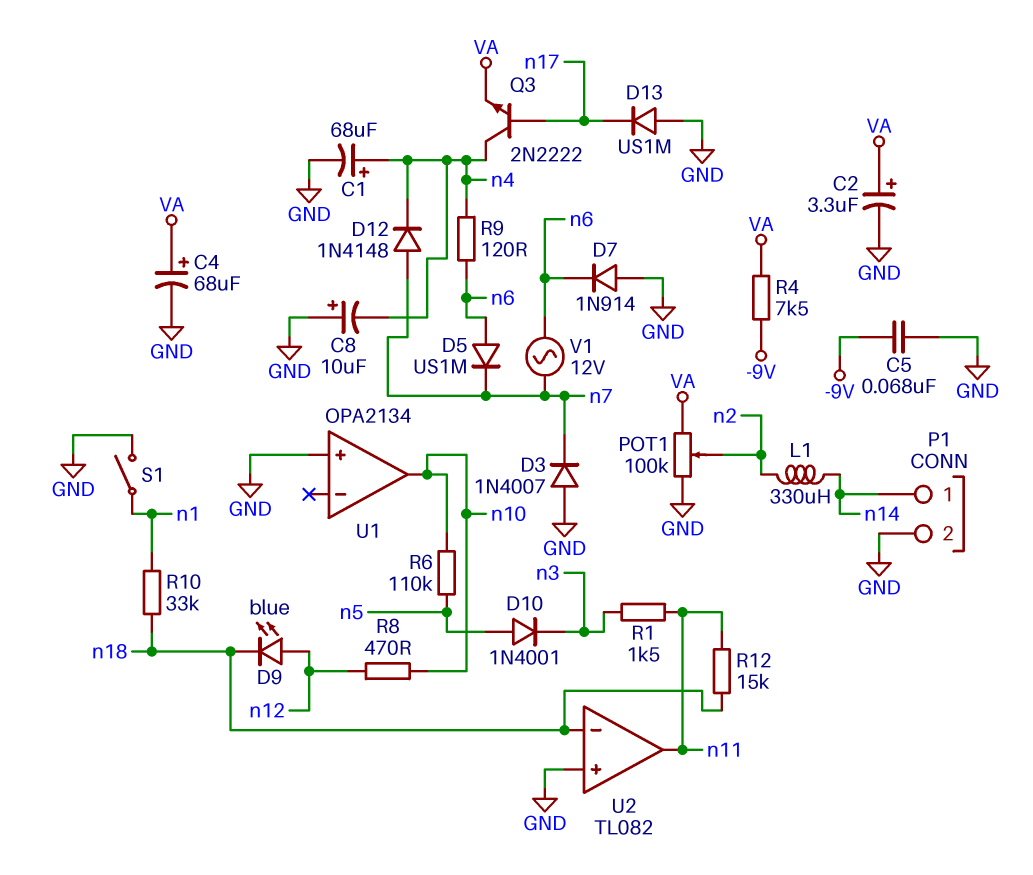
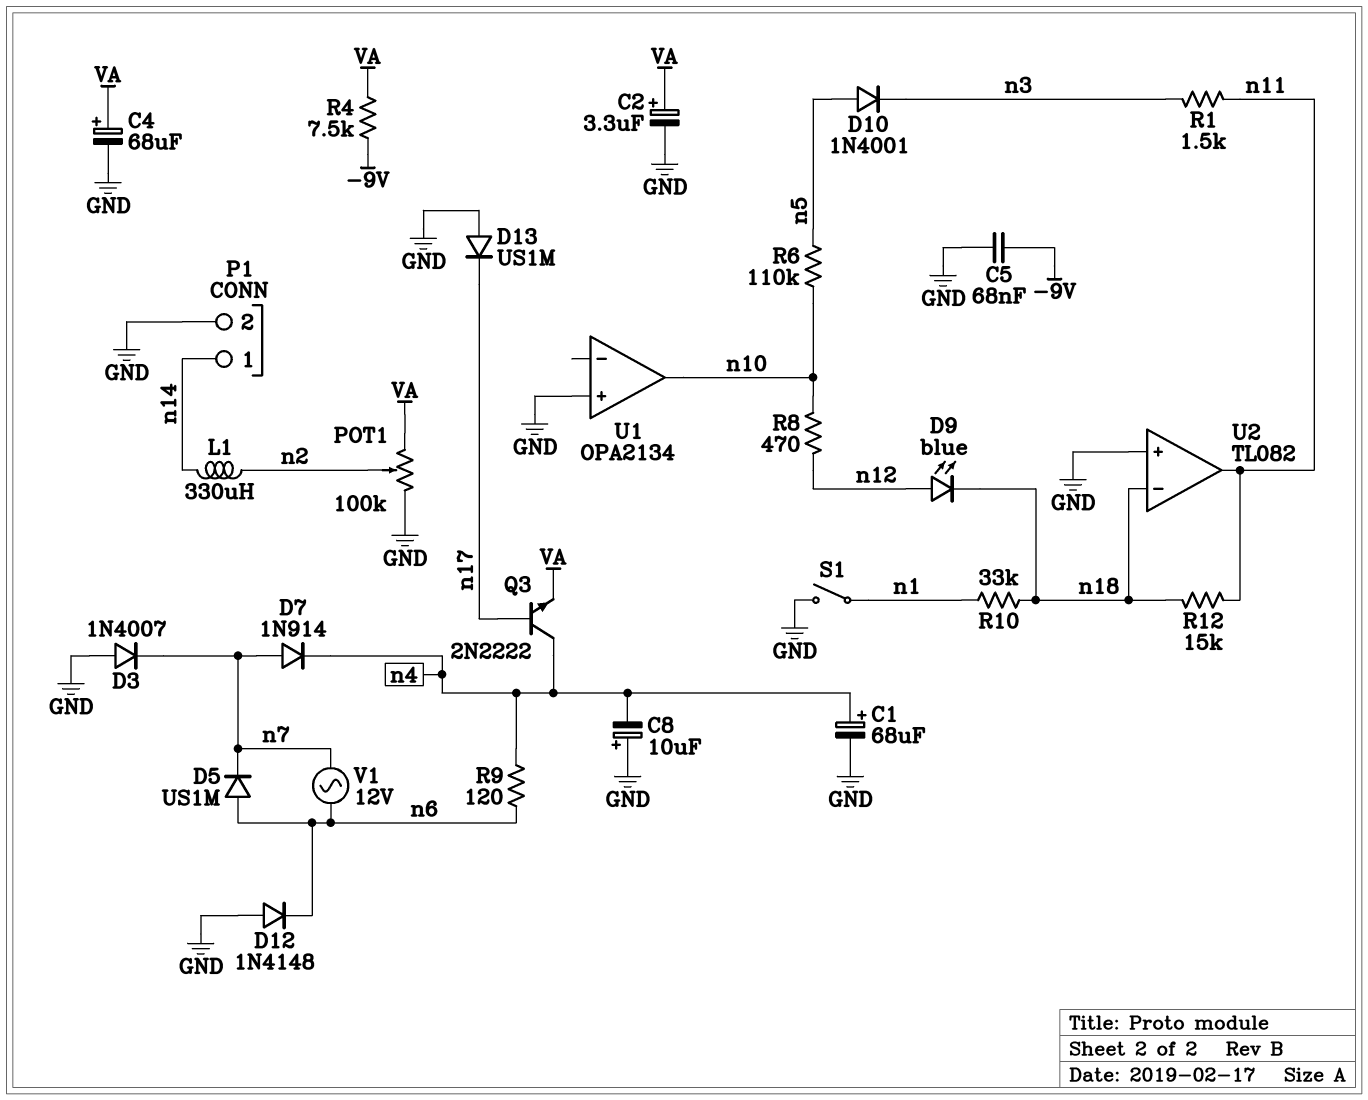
D7: diode 1N914 (A GND, K n6) -> diode 1N914 (A n7, K n4)
D12: diode 1N4148 (A n7, K n4) -> diode 1N4148 (A GND, K n6)

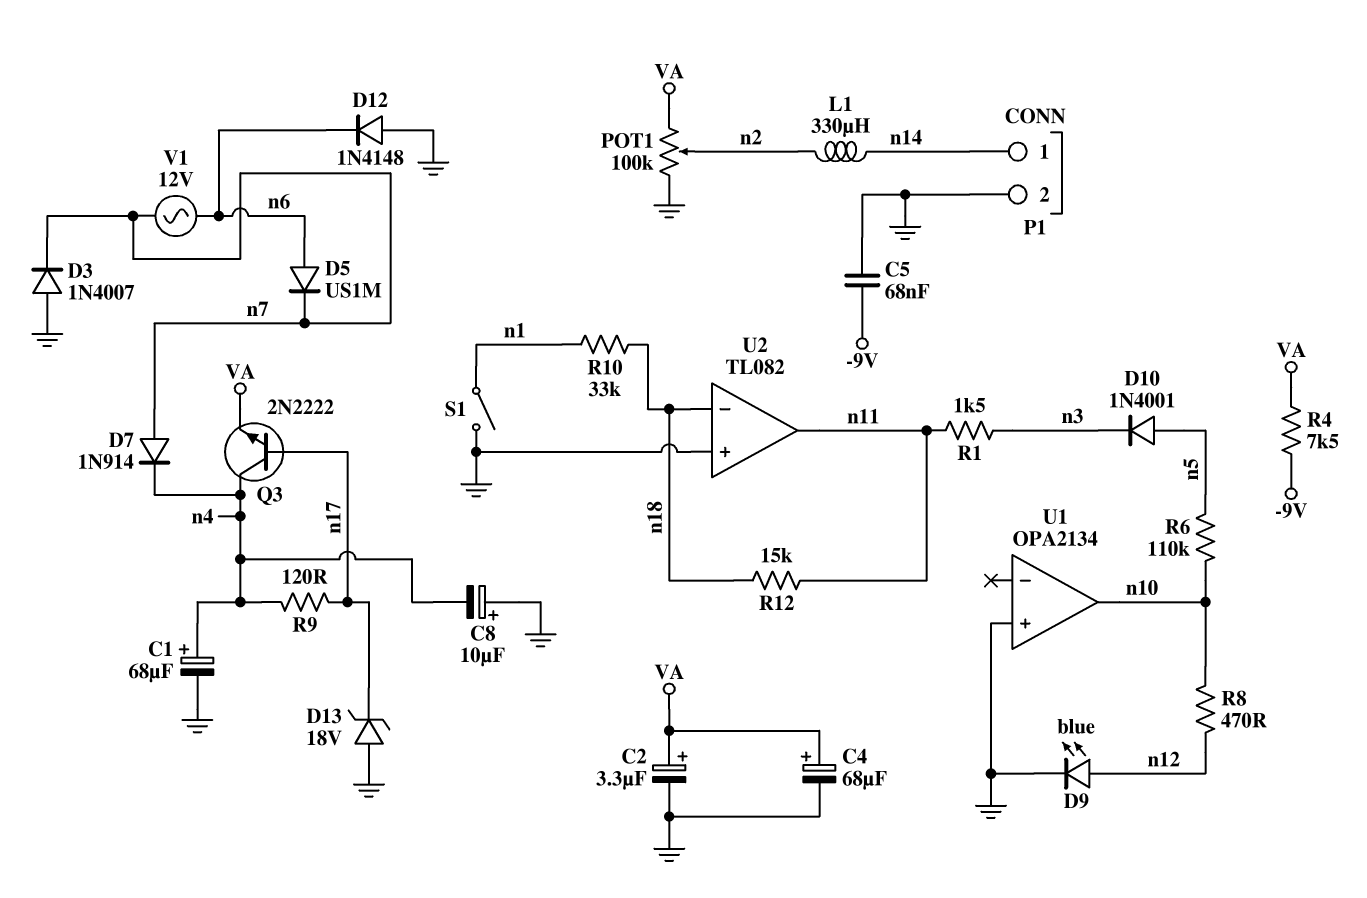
D9: LED blue (A n12, K n18) -> LED blue (A n12, K GND)
D13: diode US1M (A GND, K n17) -> zener 18V (A GND, K n17)
R9: 120 (n4, n6) -> 120 (n4, n17)

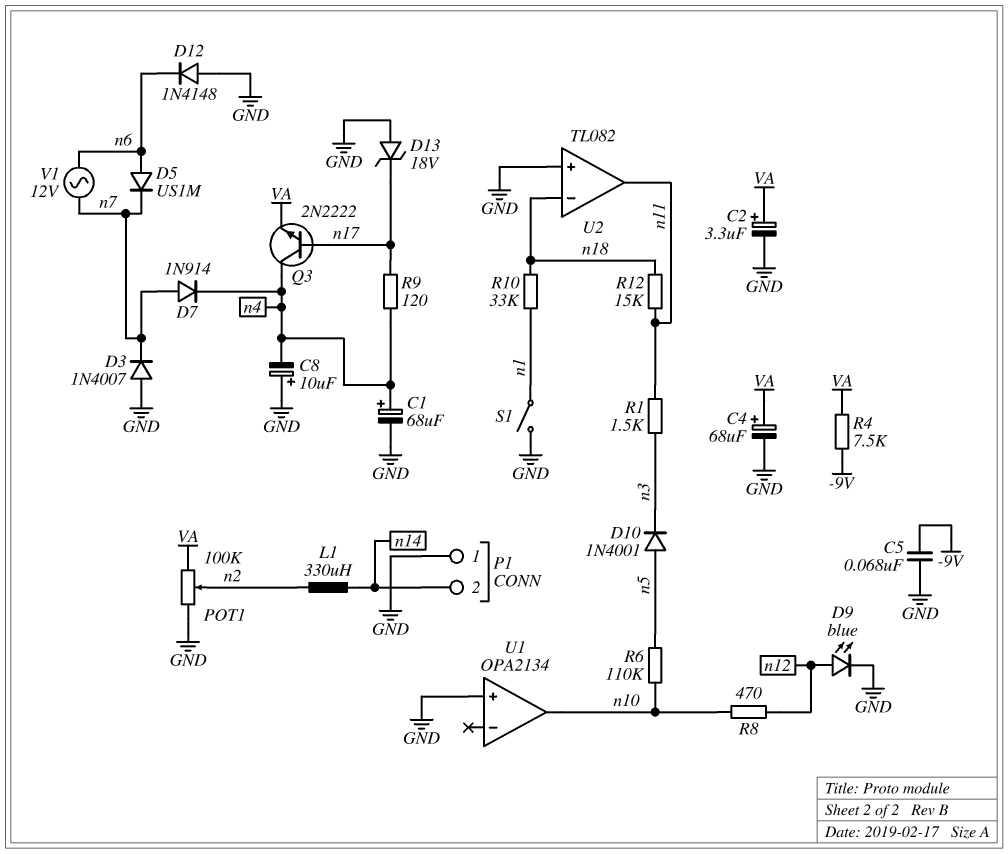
P1 pin 1: n14 -> GND
P1 pin 2: GND -> n14

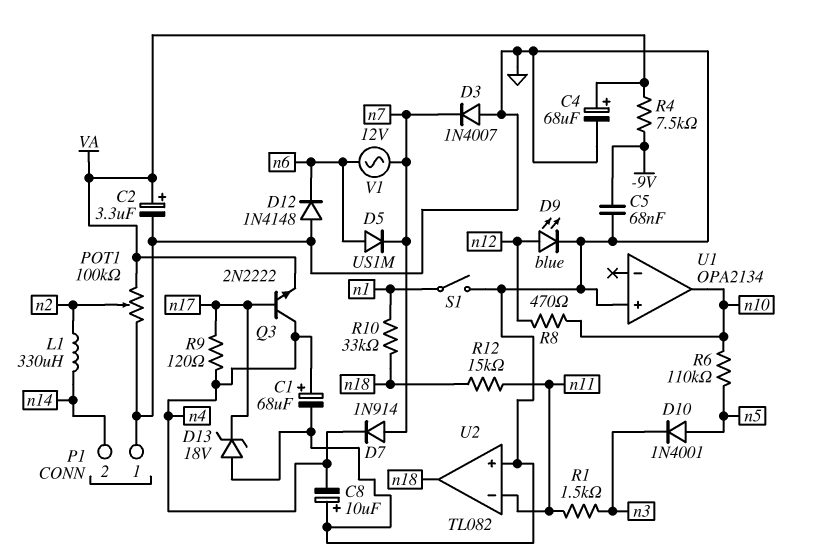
U2 pin in-: n18 -> n11
U2 pin out: n11 -> n18

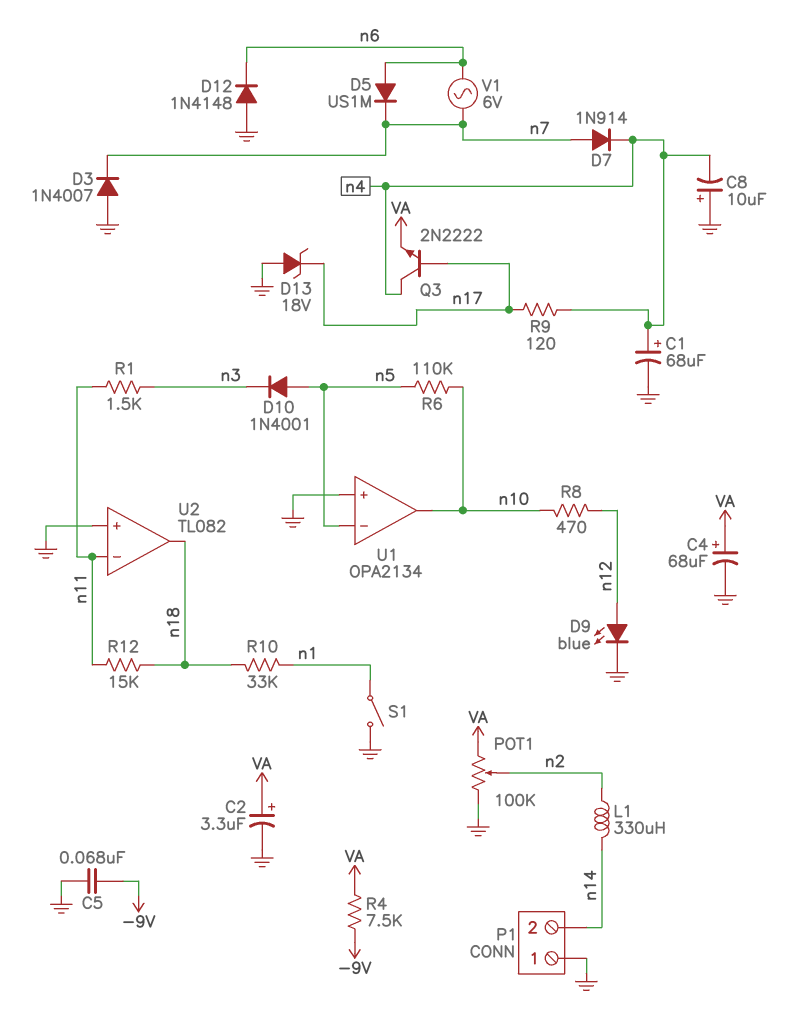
U1 pin in-: none -> n5
V1: AC 12V (n6, n7) -> AC 6V (n6, n7)

